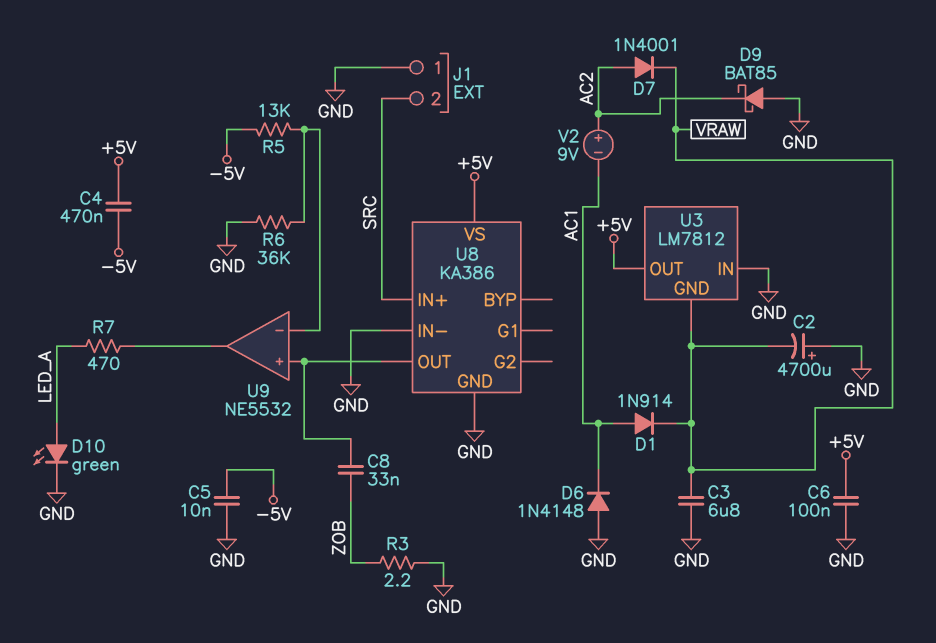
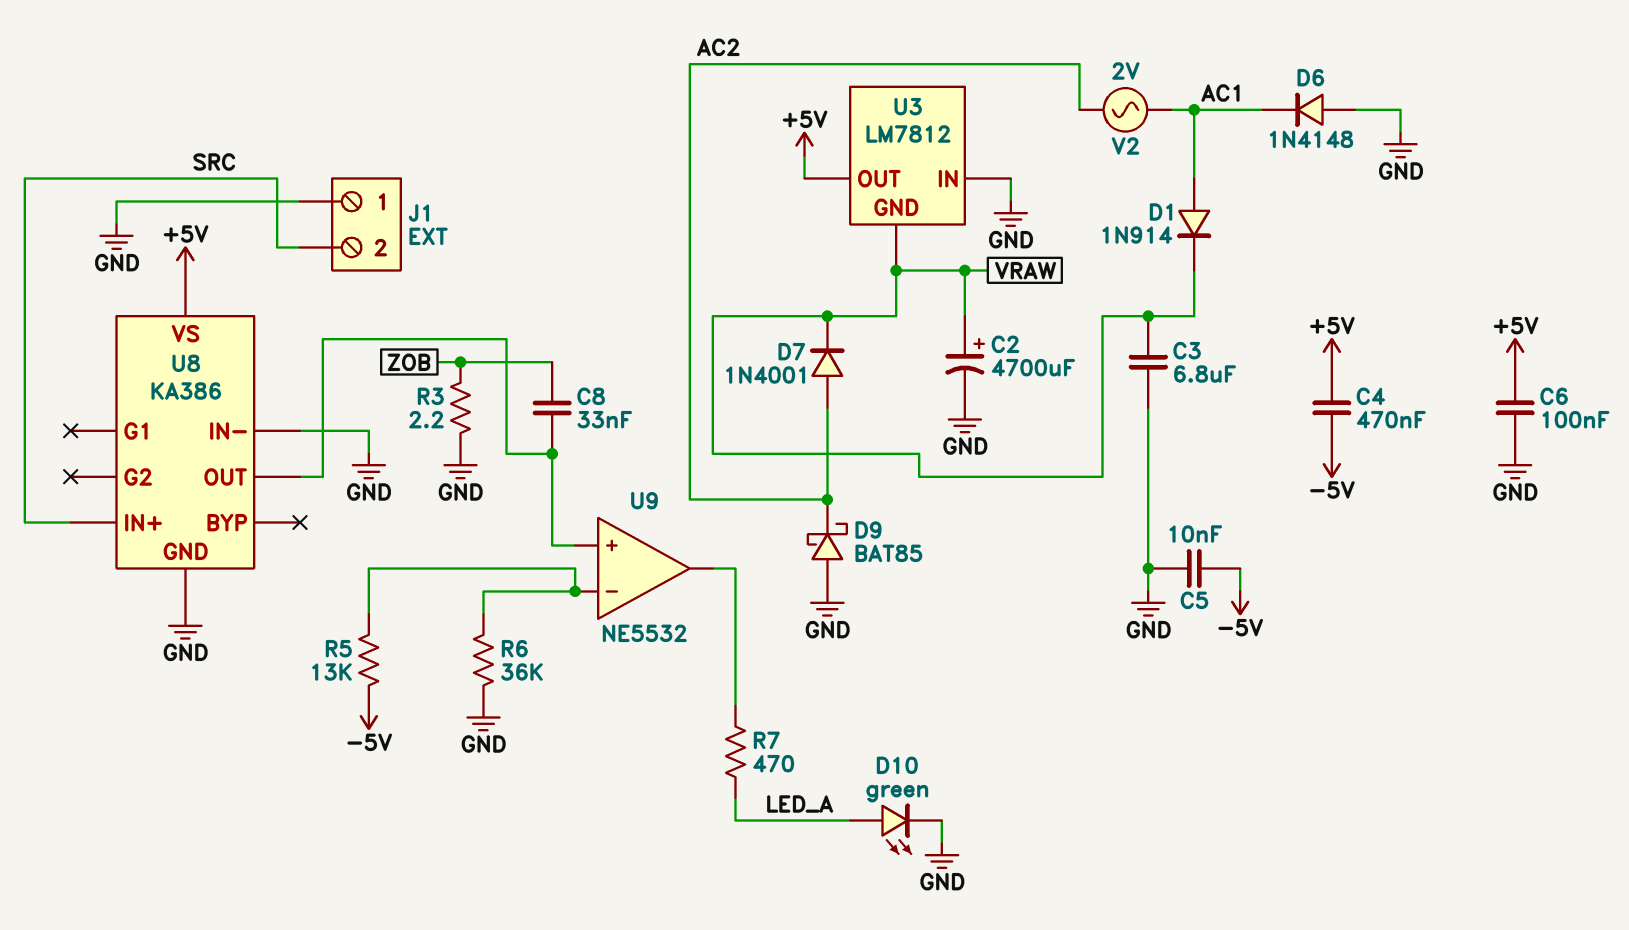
C2: 4700uF (plus GND, minus VRAW) -> 4700uF (plus VRAW, minus GND)
V2: 9V (plus AC2, minus AC1) -> AC 2V (AC1, AC2)

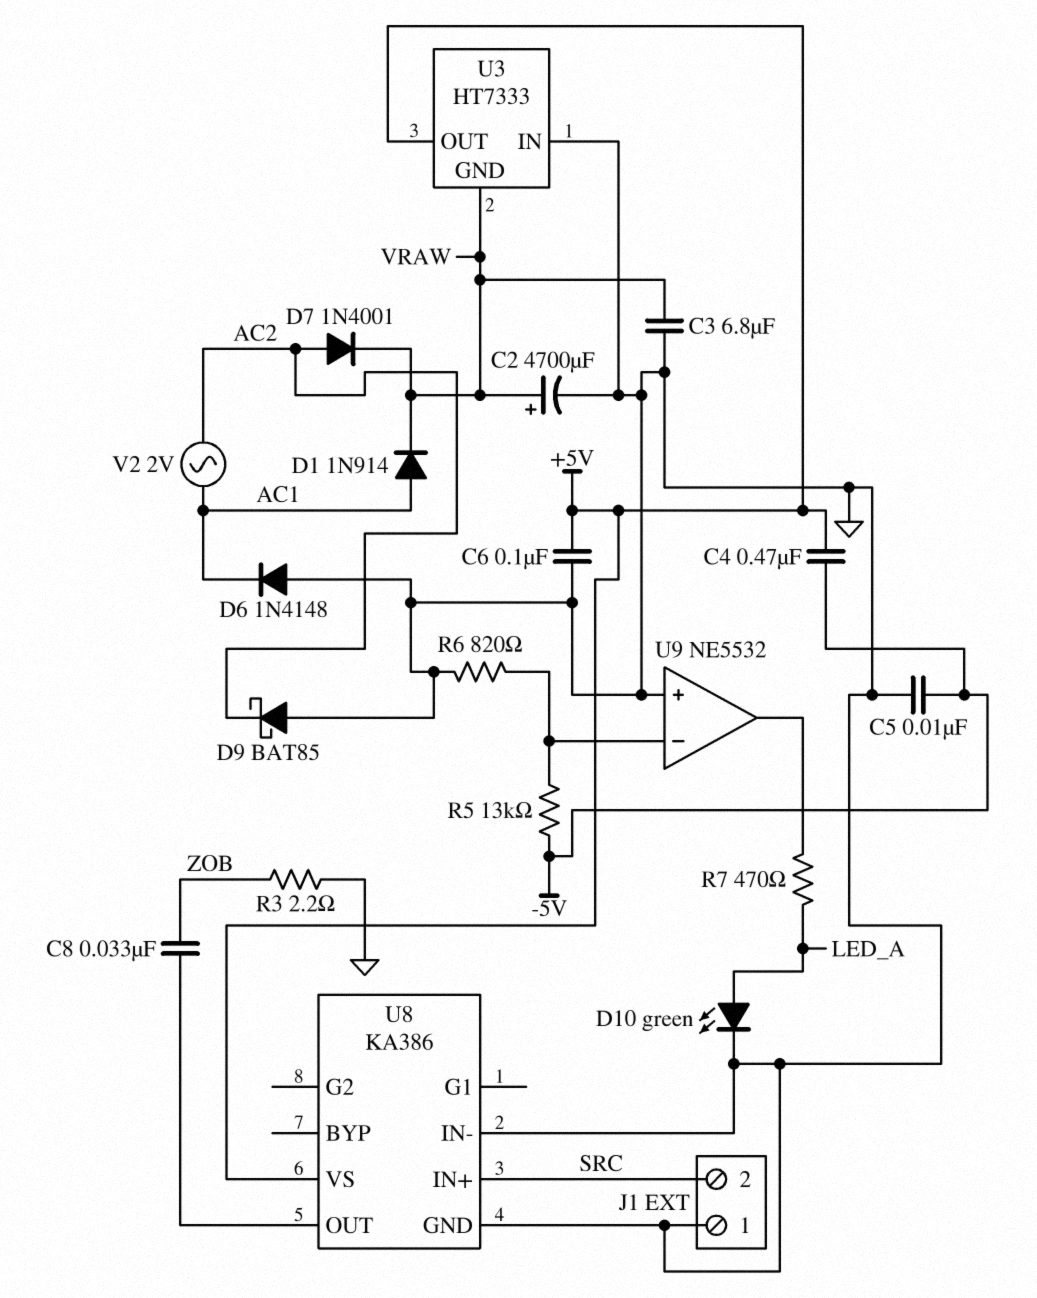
R6: 36k (GND, U9/in-) -> 820 (GND, U9/in-)
U3: LM7812 -> HT7333
U9 pin in+: U8/OUT -> GND

